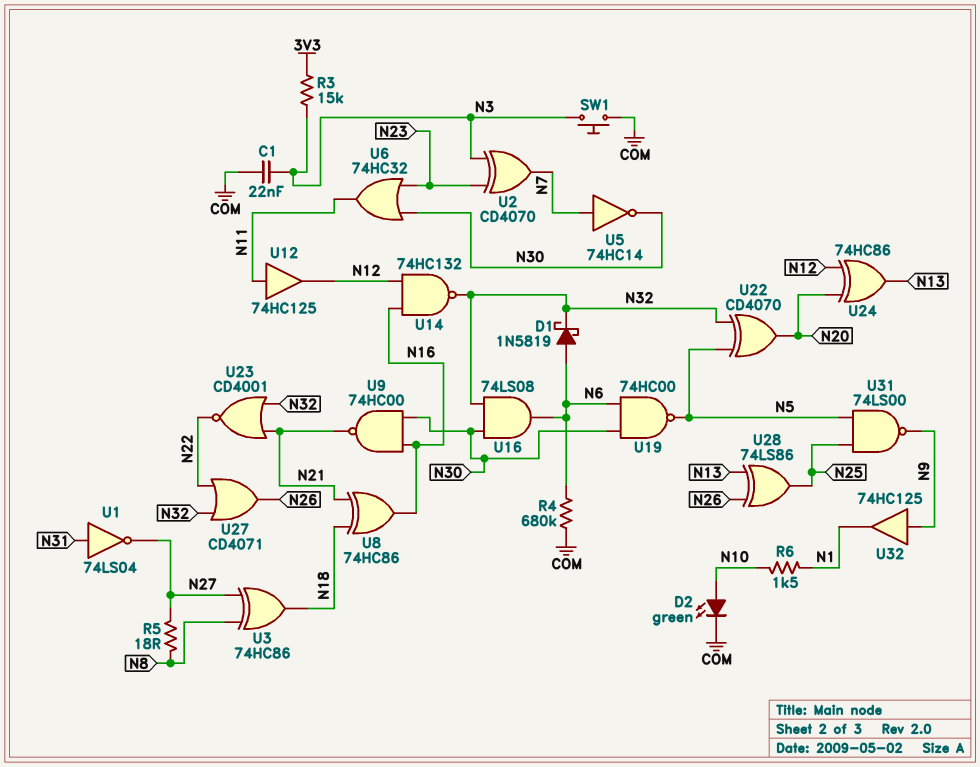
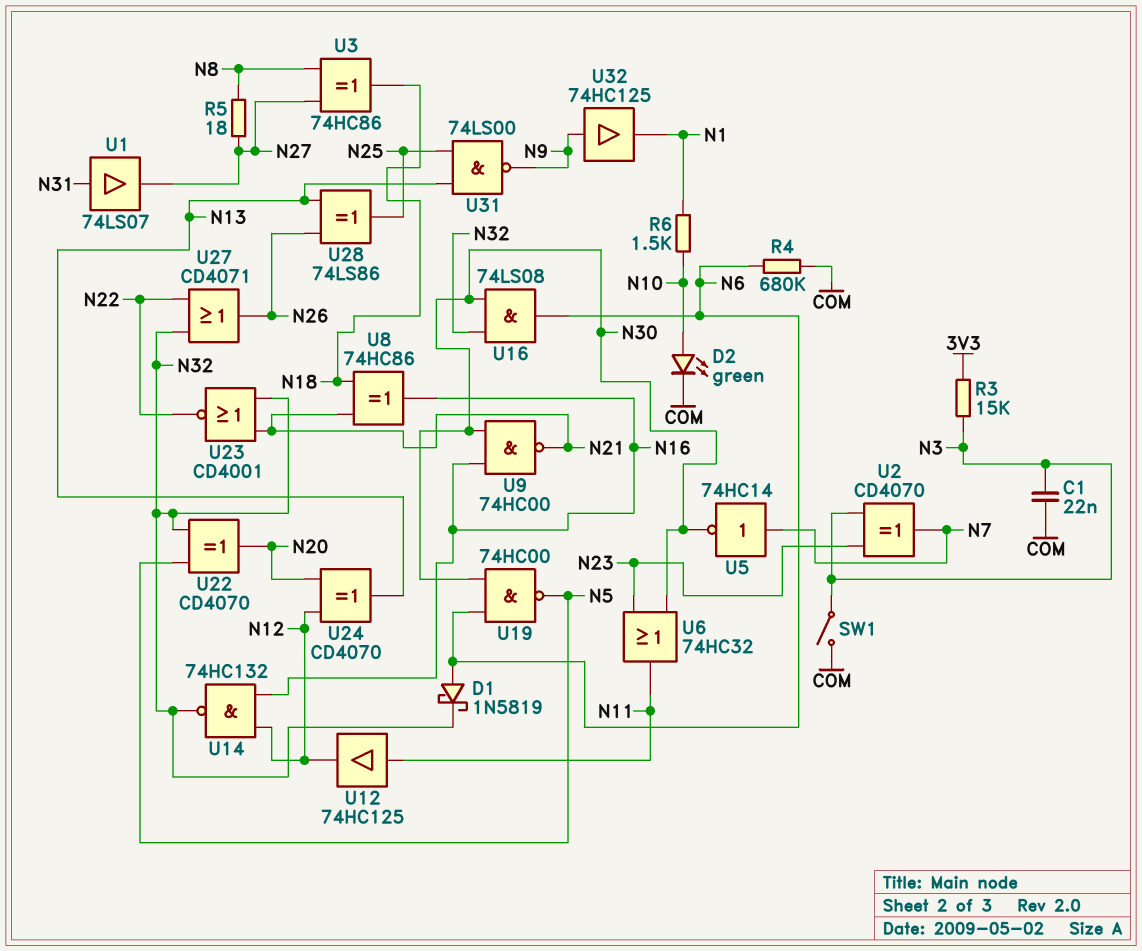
SW1: button (COM, N3) -> switch (COM, N3)
U1: NOT 74LS04 (in N31, out N27) -> buffer 74LS07 (in N31, out N27)
U24: XOR 74HC86 (in N12, in N20, out N13) -> XOR CD4070 (in N12, in N20, out N13)
U31: NAND 74LS00 (in N5, in N25, out N9) -> NAND 74LS00 (in N13, in N25, out N9)

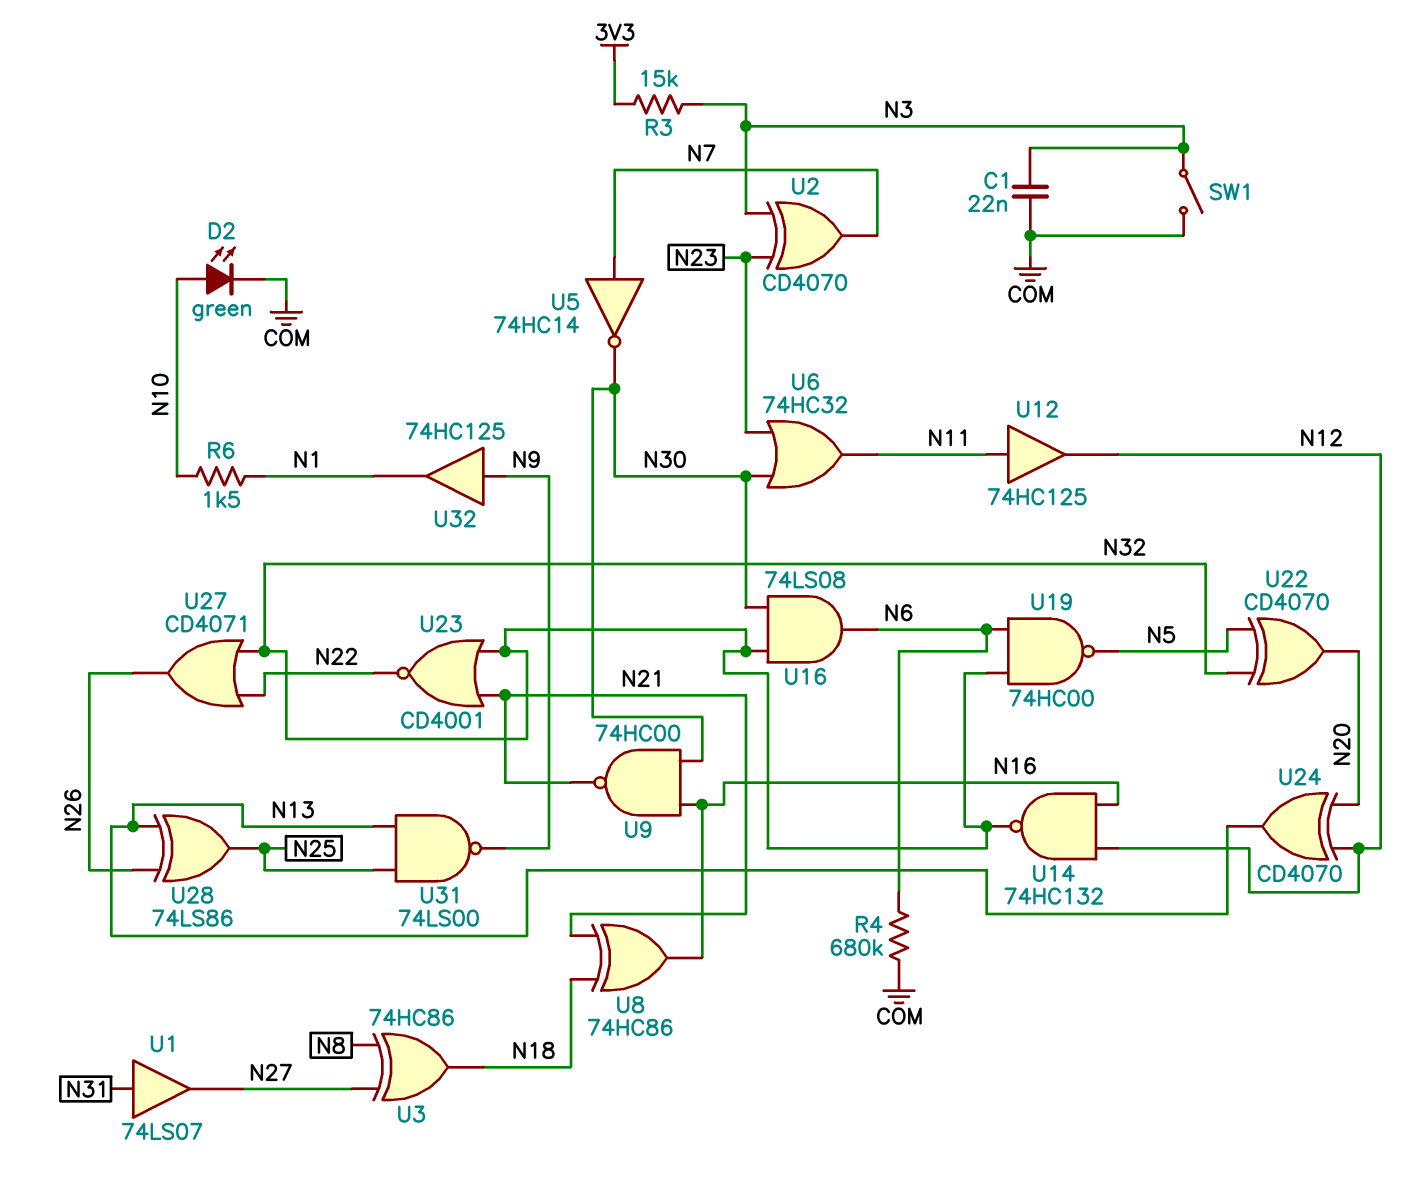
D1: schottky 1N5819 (A N6, K N32) -> none
R5: 18 (N8, N27) -> none
U19: NAND 74HC00 (in N6, in N30, out N5) -> NAND 74HC00 (in N6, in N32, out N5)

